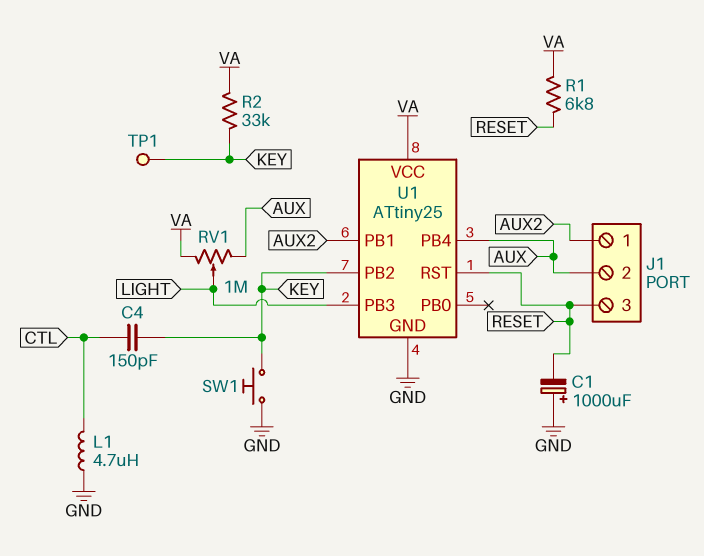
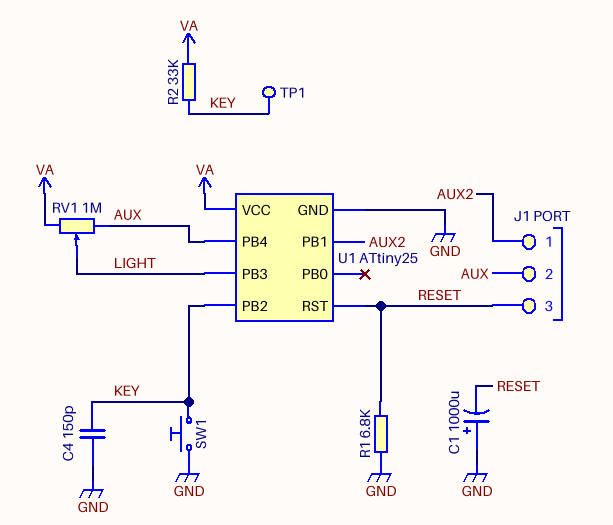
C4: 150pF (CTL, KEY) -> 150pF (GND, KEY)
L1: 4.7uH (CTL, GND) -> none
R1: 6.8k (RESET, VA) -> 6.8k (GND, RESET)

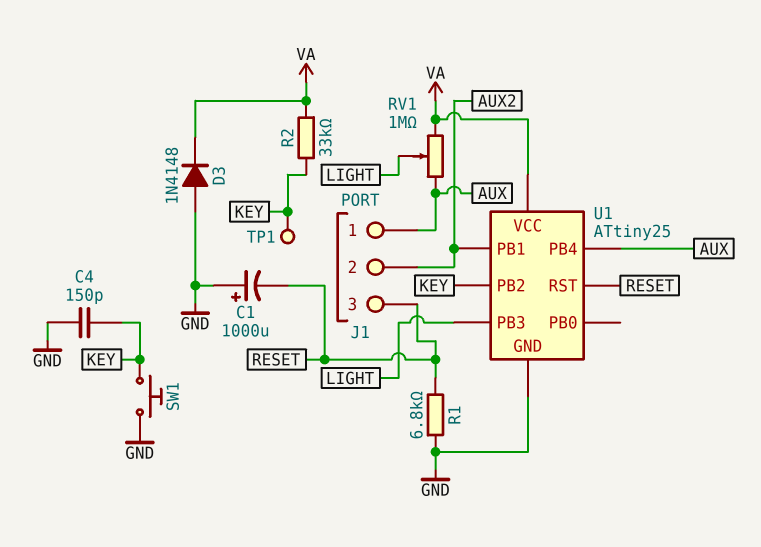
D3: none -> diode 1N4148 (A GND, K VA)
J1 pin 1: AUX2 -> AUX
J1 pin 2: AUX -> AUX2

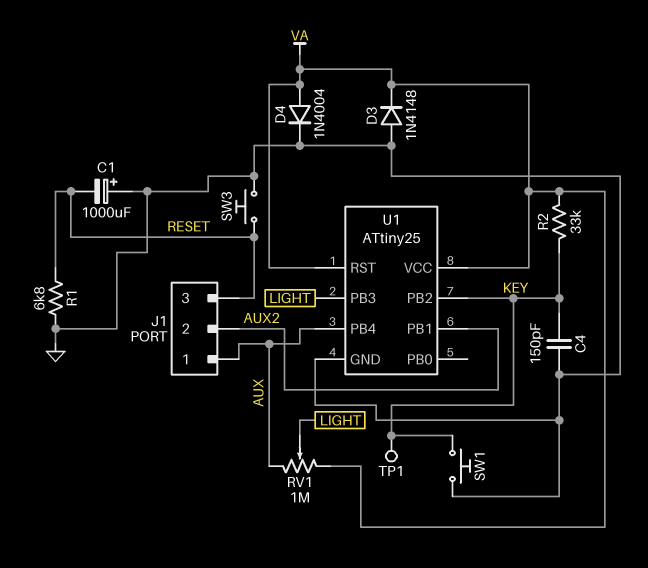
D4: none -> diode 1N4004 (A VA, K GND)
SW3: none -> button (GND, RESET)
U1 pin RST: RESET -> VA

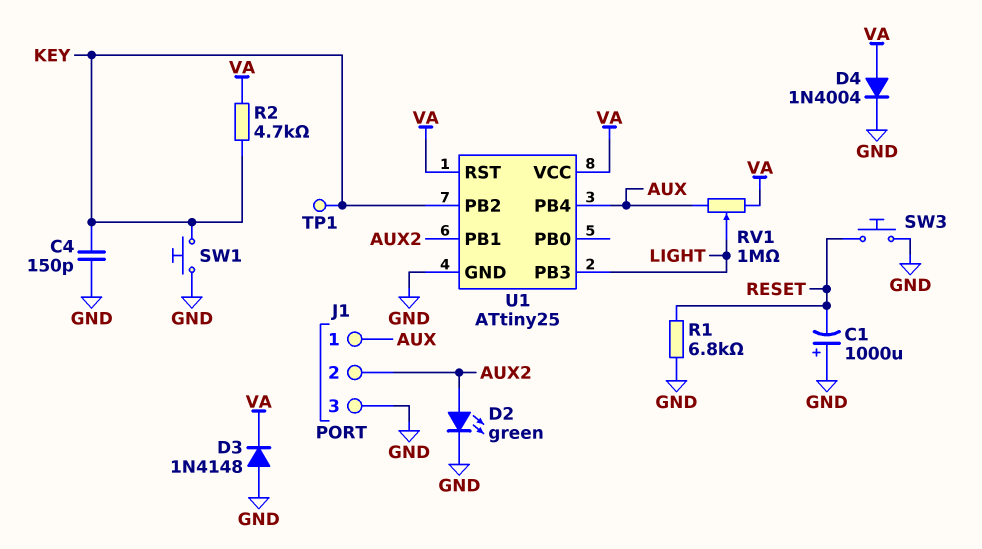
D2: none -> LED green (A AUX2, K GND)
J1 pin 3: RESET -> GND
R2: 33k (KEY, VA) -> 4.7k (KEY, VA)

